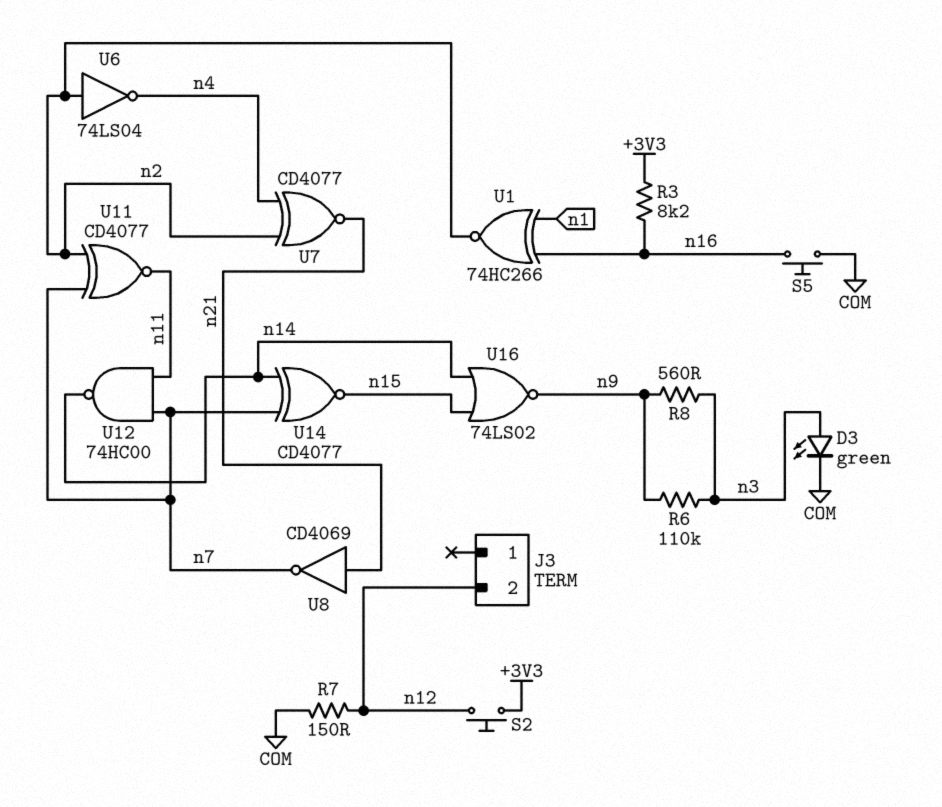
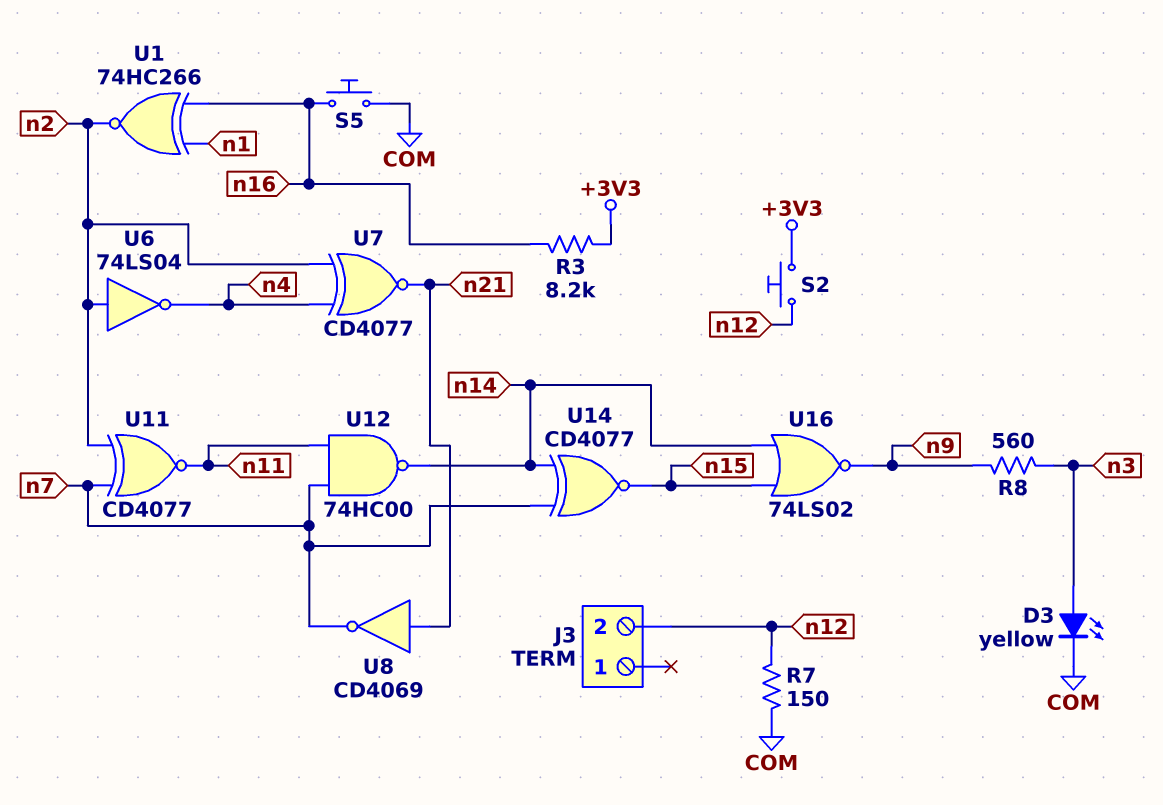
D3: LED green (A n3, K COM) -> LED yellow (A n3, K COM)
R6: 110k (n3, n9) -> none

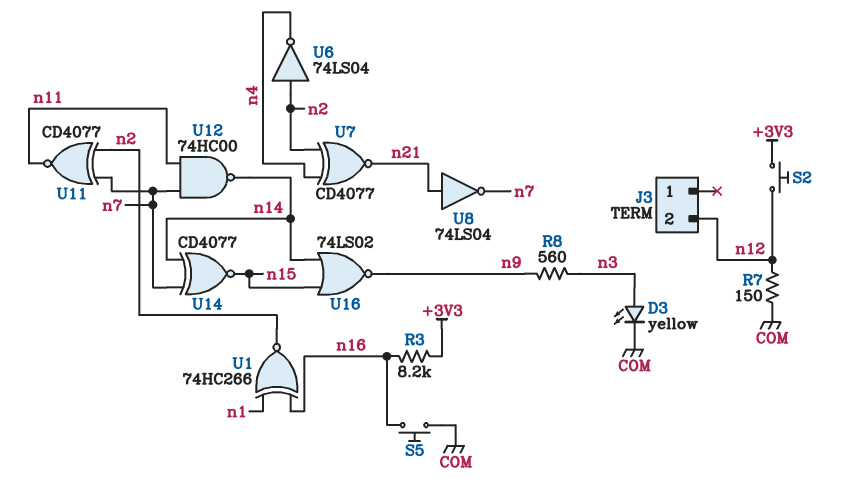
U8: NOT CD4069 (in n21, out n7) -> NOT 74LS04 (in n21, out n7)

